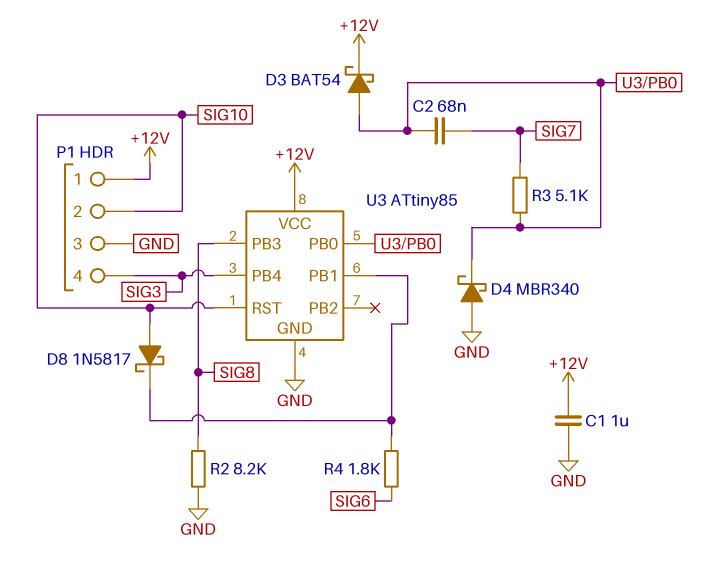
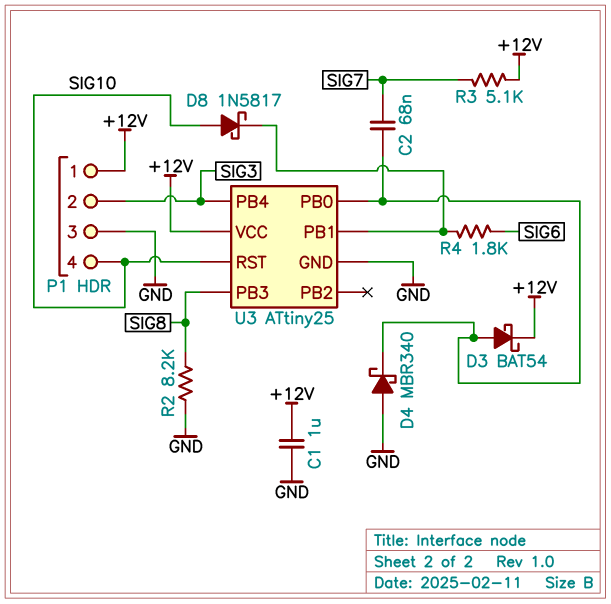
P1 pin 2: SIG10 -> SIG3
P1 pin 4: SIG3 -> SIG10
R3: 5.1k (SIG7, U3/PB0) -> 5.1k (+12V, SIG7)
U3: ATtiny85 -> ATtiny25

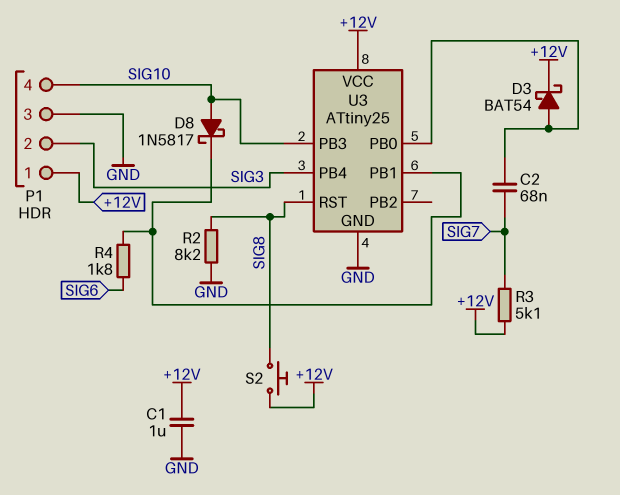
D4: schottky MBR340 (A GND, K U3/PB0) -> none
S2: none -> button (+12V, SIG8)
U3 pin PB3: SIG8 -> SIG10
U3 pin RST: SIG10 -> SIG8

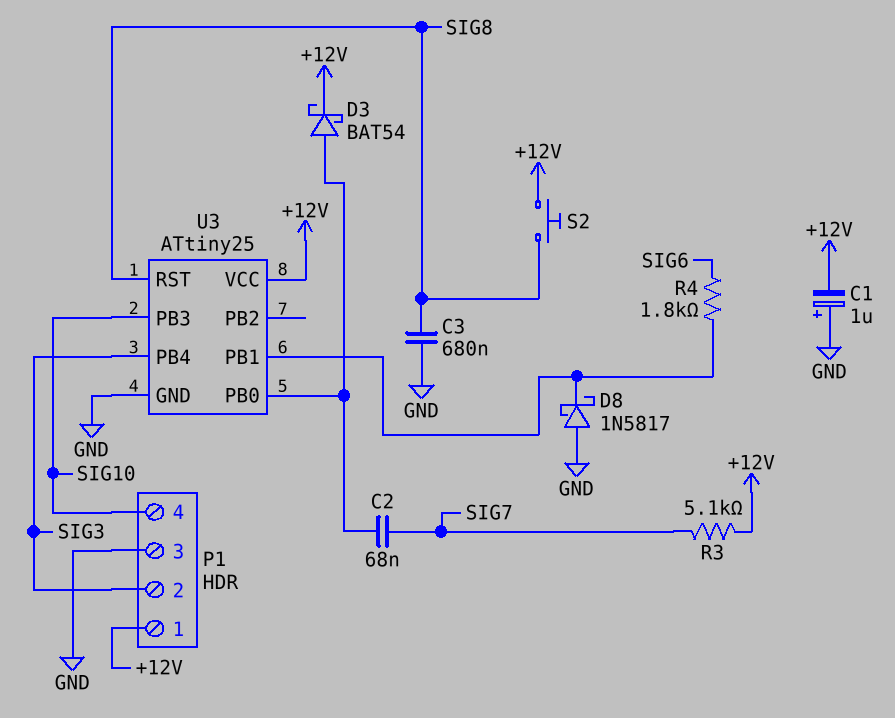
C1: 1uF (+12V, GND) -> 1uF (plus GND, minus +12V)
C3: none -> 680nF (GND, SIG8)
D8: schottky 1N5817 (A SIG10, K U3/PB1) -> schottky 1N5817 (A GND, K U3/PB1)
R2: 8.2k (GND, SIG8) -> none

